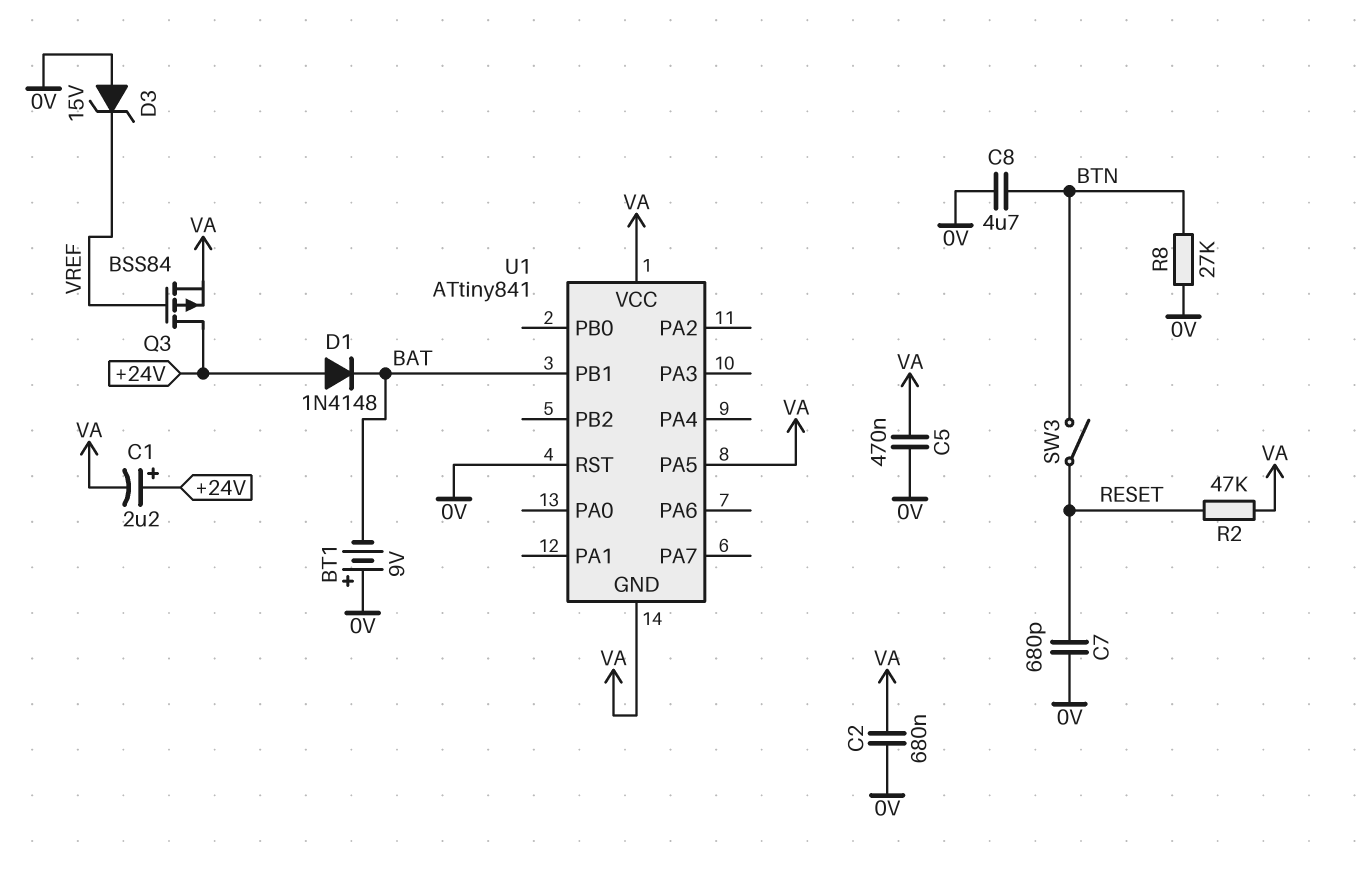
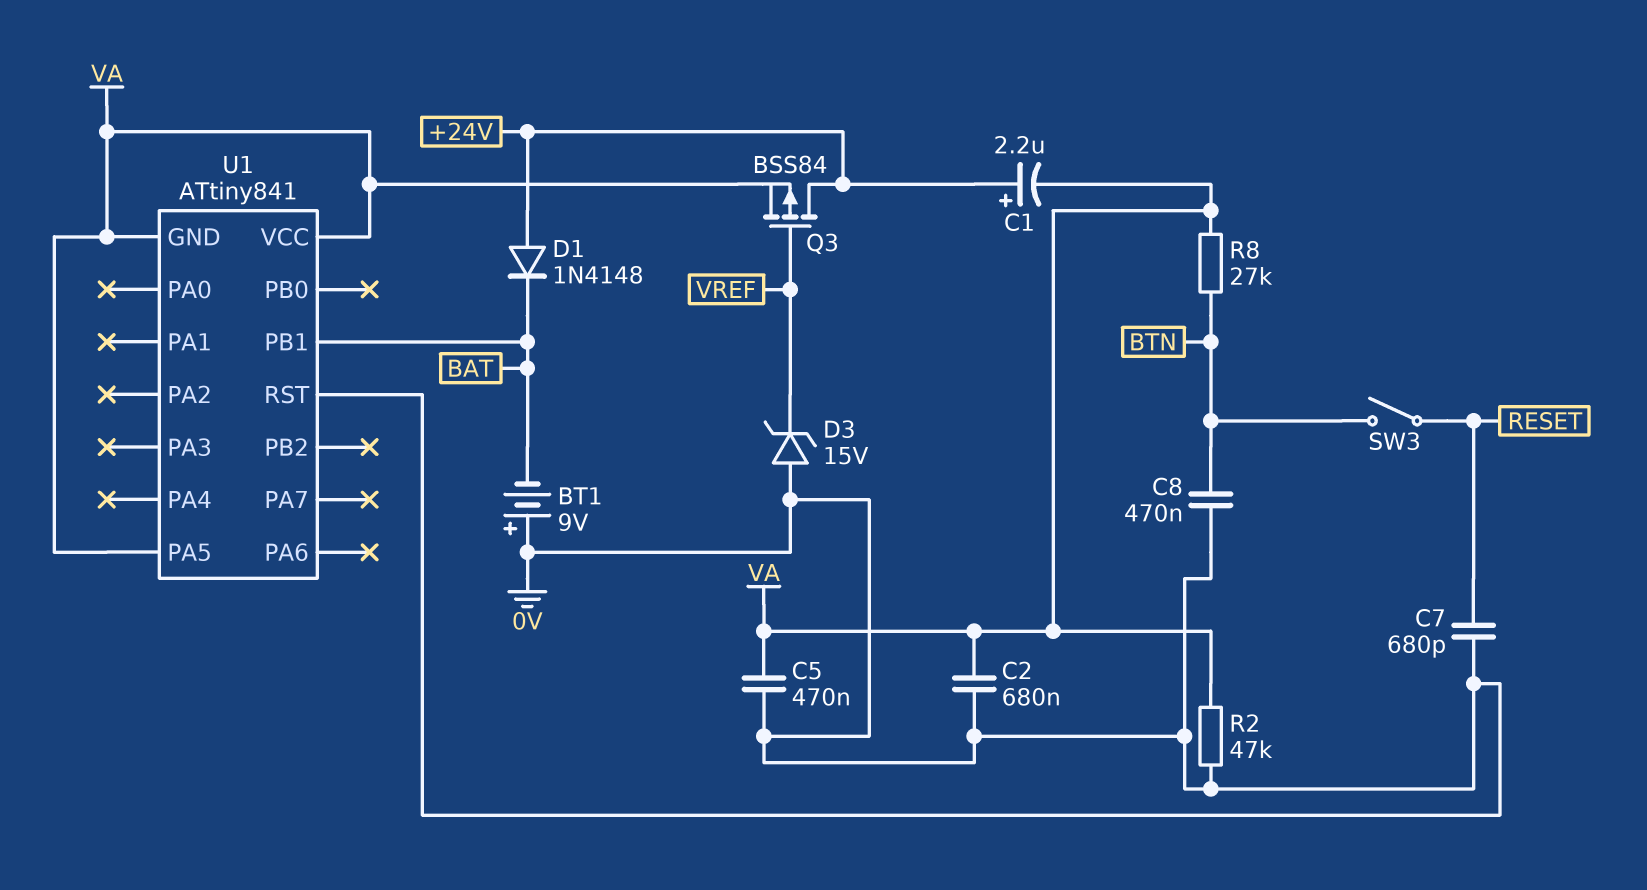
C8: 4.7uF (0V, BTN) -> 470nF (0V, BTN)
R2: 47k (RESET, VA) -> 47k (0V, VA)
R8: 27k (0V, BTN) -> 27k (BTN, VA)

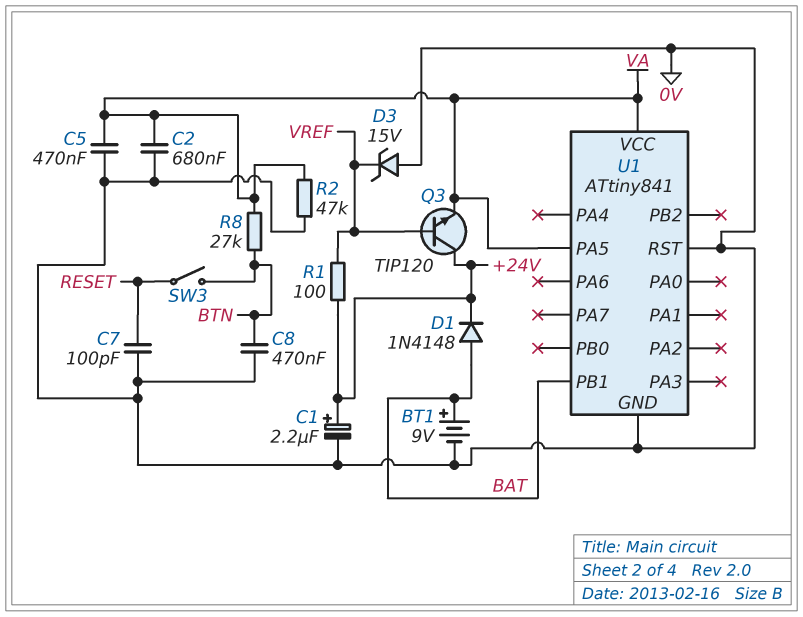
BT1: 9V (plus 0V, minus BAT) -> 9V (plus BAT, minus 0V)
C1: 2.2uF (plus +24V, minus VA) -> 2.2uF (plus +24V, minus 0V)
C7: 680pF (0V, RESET) -> 100pF (0V, RESET)
D1: diode 1N4148 (A +24V, K BAT) -> diode 1N4148 (A BAT, K +24V)
Q3: PMOS BSS84 (G VREF, D +24V, S VA) -> NPN TIP120 (B VREF, C +24V, E VA)
R1: none -> 100 (+24V, VREF)
U1 pin GND: VA -> 0V

